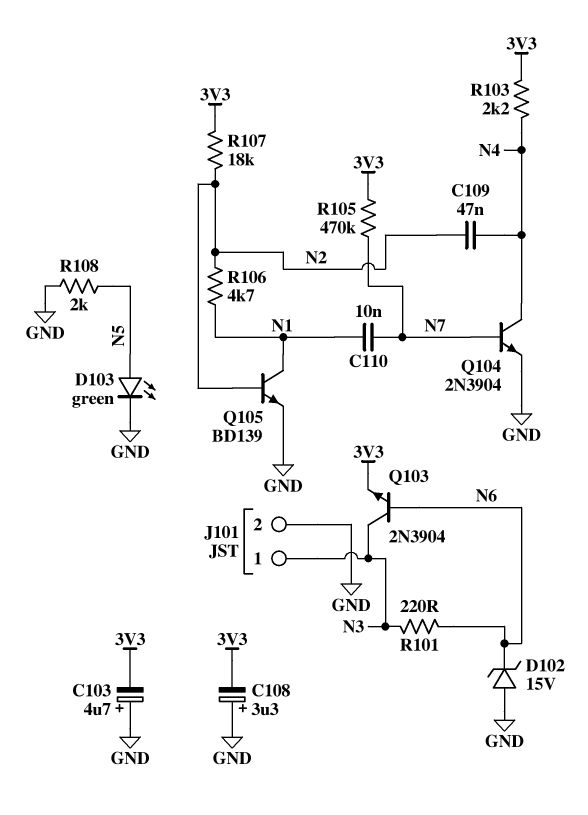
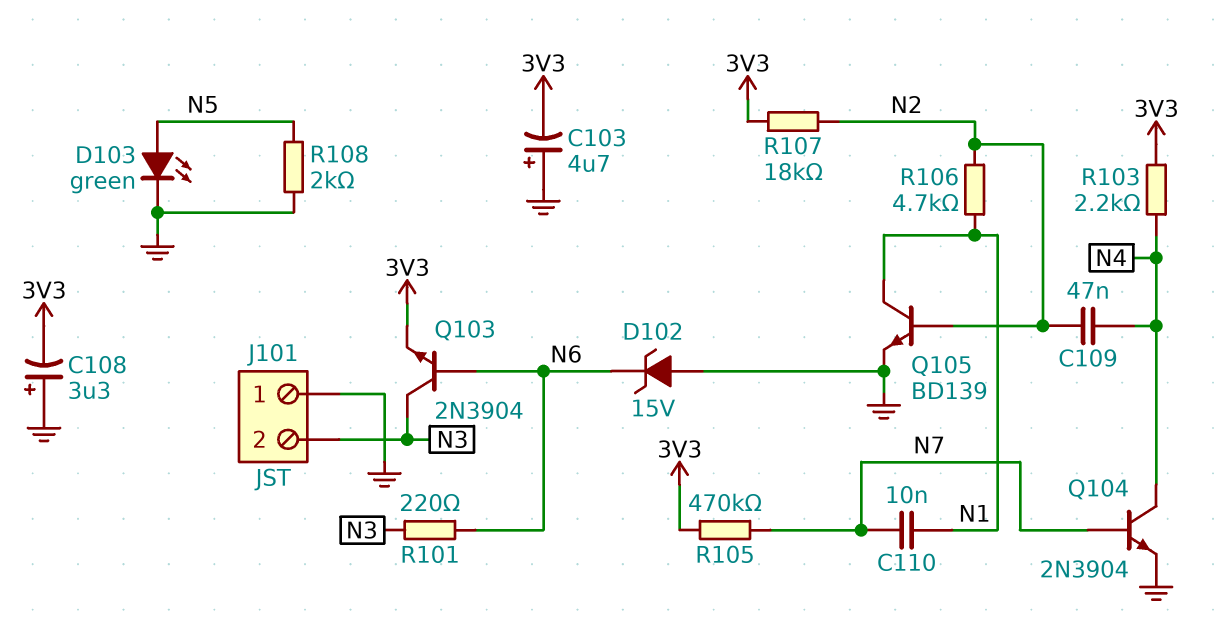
J101 pin 1: N3 -> GND
J101 pin 2: GND -> N3

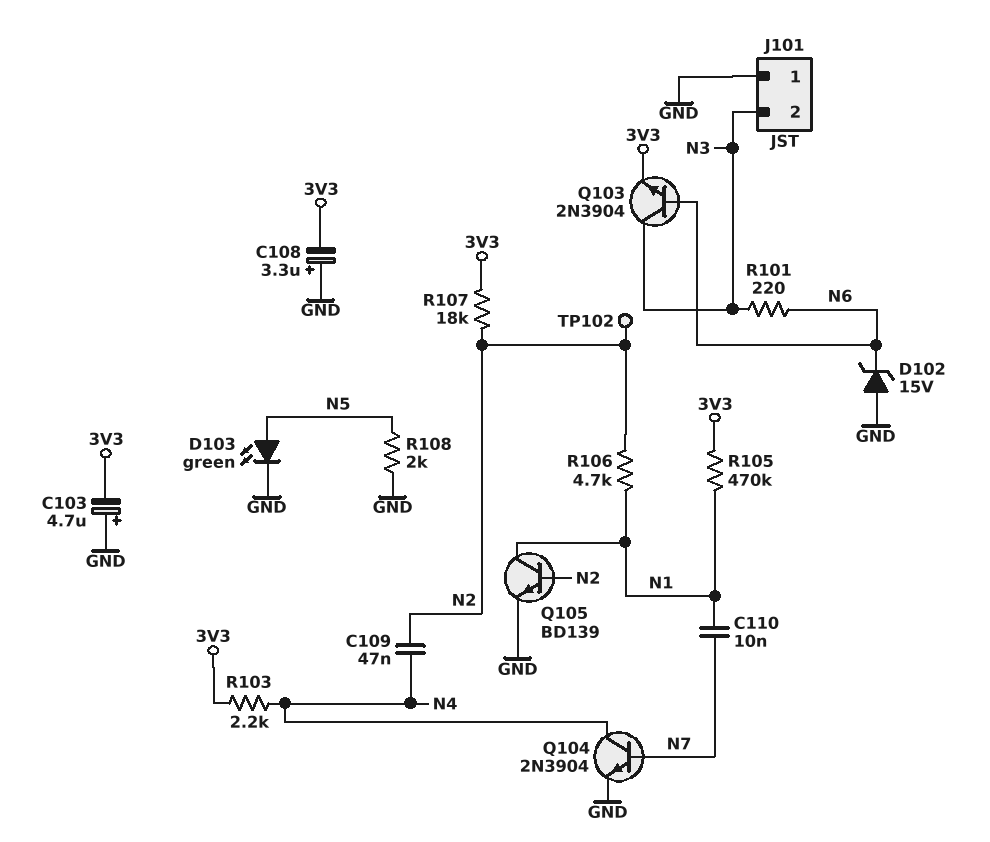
R105: 470k (3V3, N7) -> 470k (3V3, N1)
TP102: none -> test point (N2)

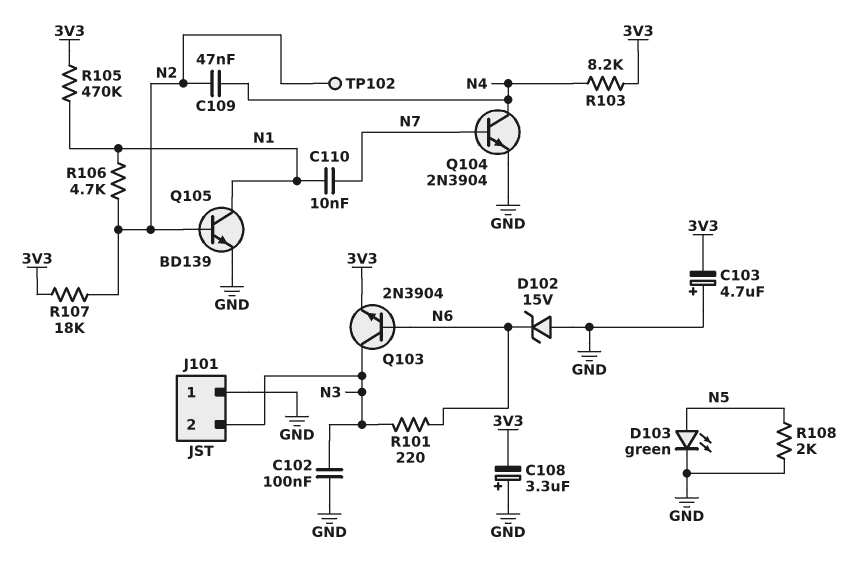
C102: none -> 100nF (GND, N3)
R103: 2.2k (3V3, N4) -> 8.2k (3V3, N4)

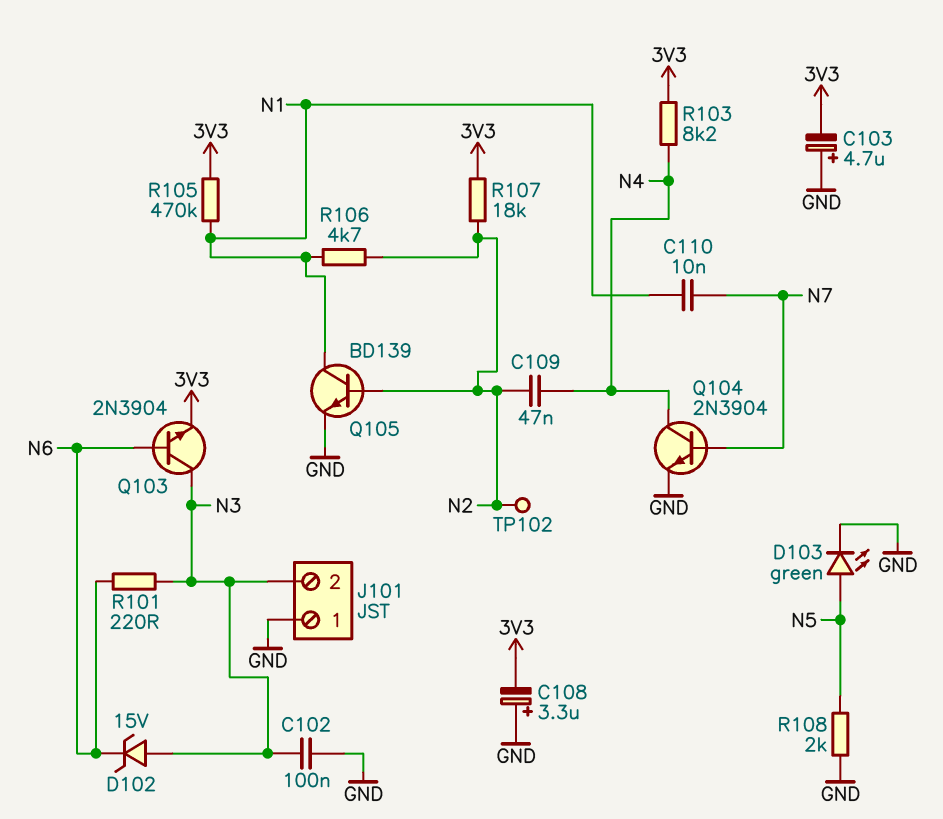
D102: zener 15V (A GND, K N6) -> zener 15V (A N3, K N6)

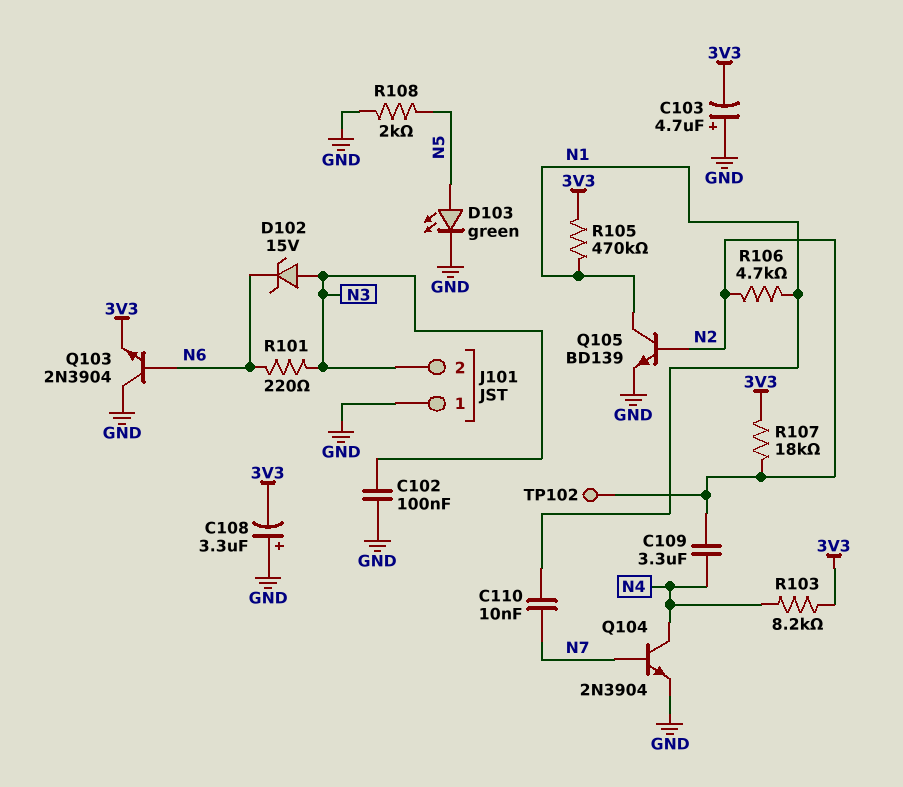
C109: 47nF (N2, N4) -> 3.3uF (N2, N4)
Q103: NPN 2N3904 (B N6, C N3, E 3V3) -> NPN 2N3904 (B N6, C GND, E 3V3)

